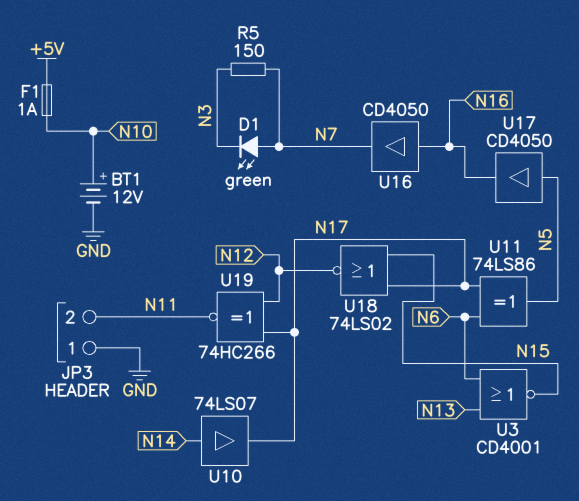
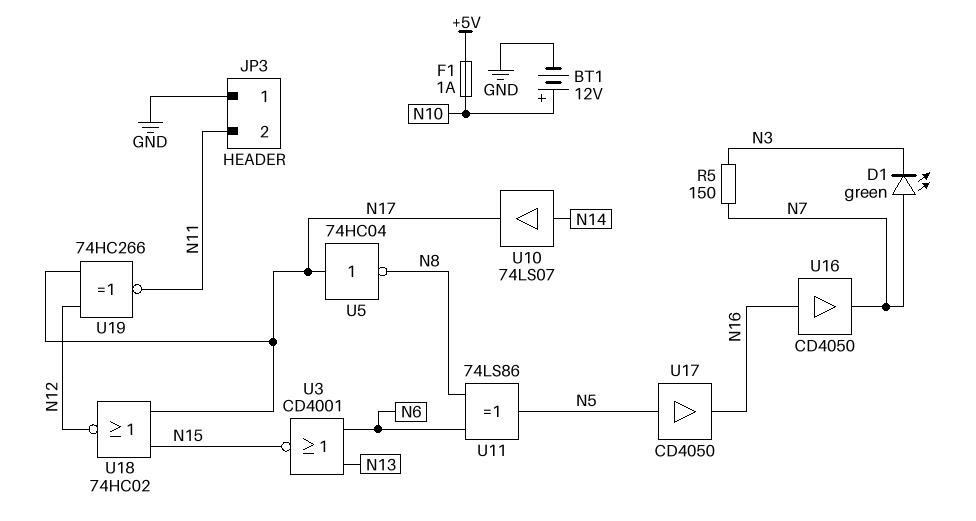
U5: none -> NOT 74HC04 (in N17, out N8)
U11: XOR 74LS86 (in N6, in N17, out N5) -> XOR 74LS86 (in N6, in N8, out N5)
U18: NOR 74LS02 (in N15, in N17, out N12) -> NOR 74HC02 (in N15, in N17, out N12)

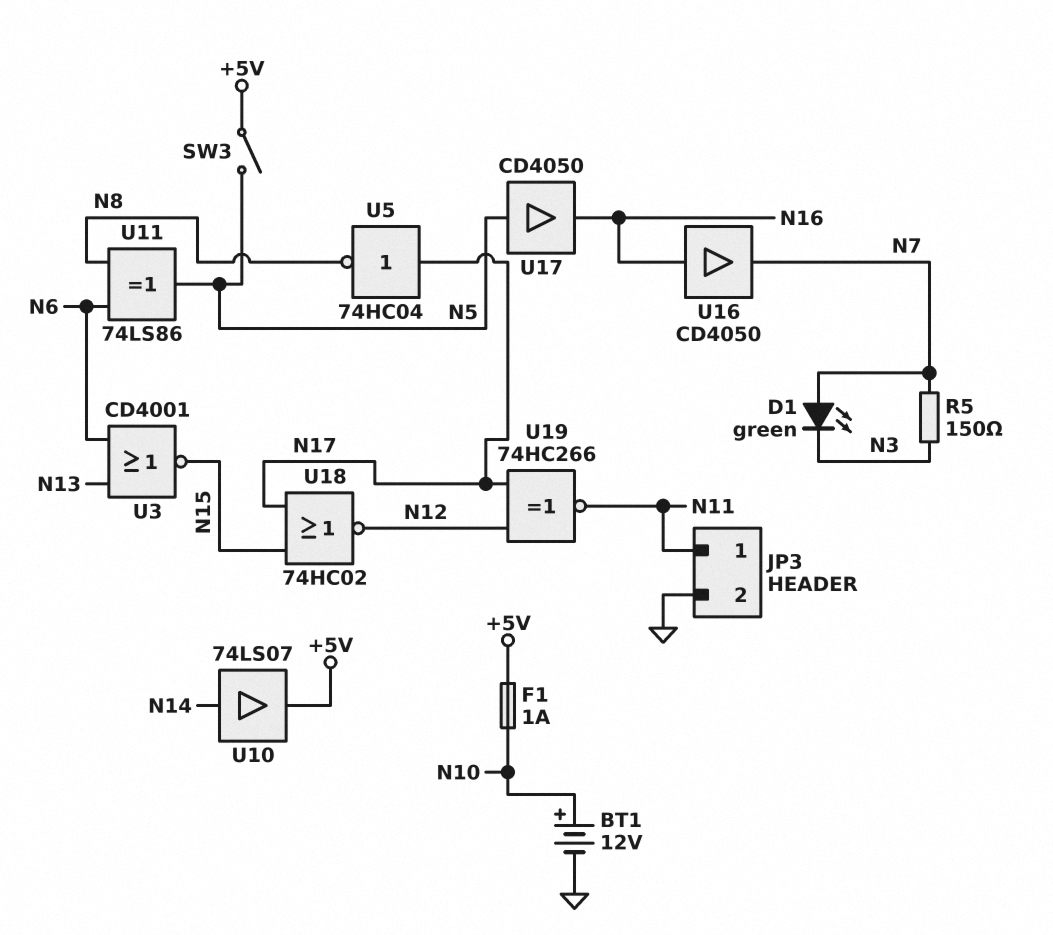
JP3 pin 1: GND -> N11
JP3 pin 2: N11 -> GND
SW3: none -> switch (+5V, N5)
U10: buffer 74LS07 (in N14, out N17) -> buffer 74LS07 (in N14, out +5V)

